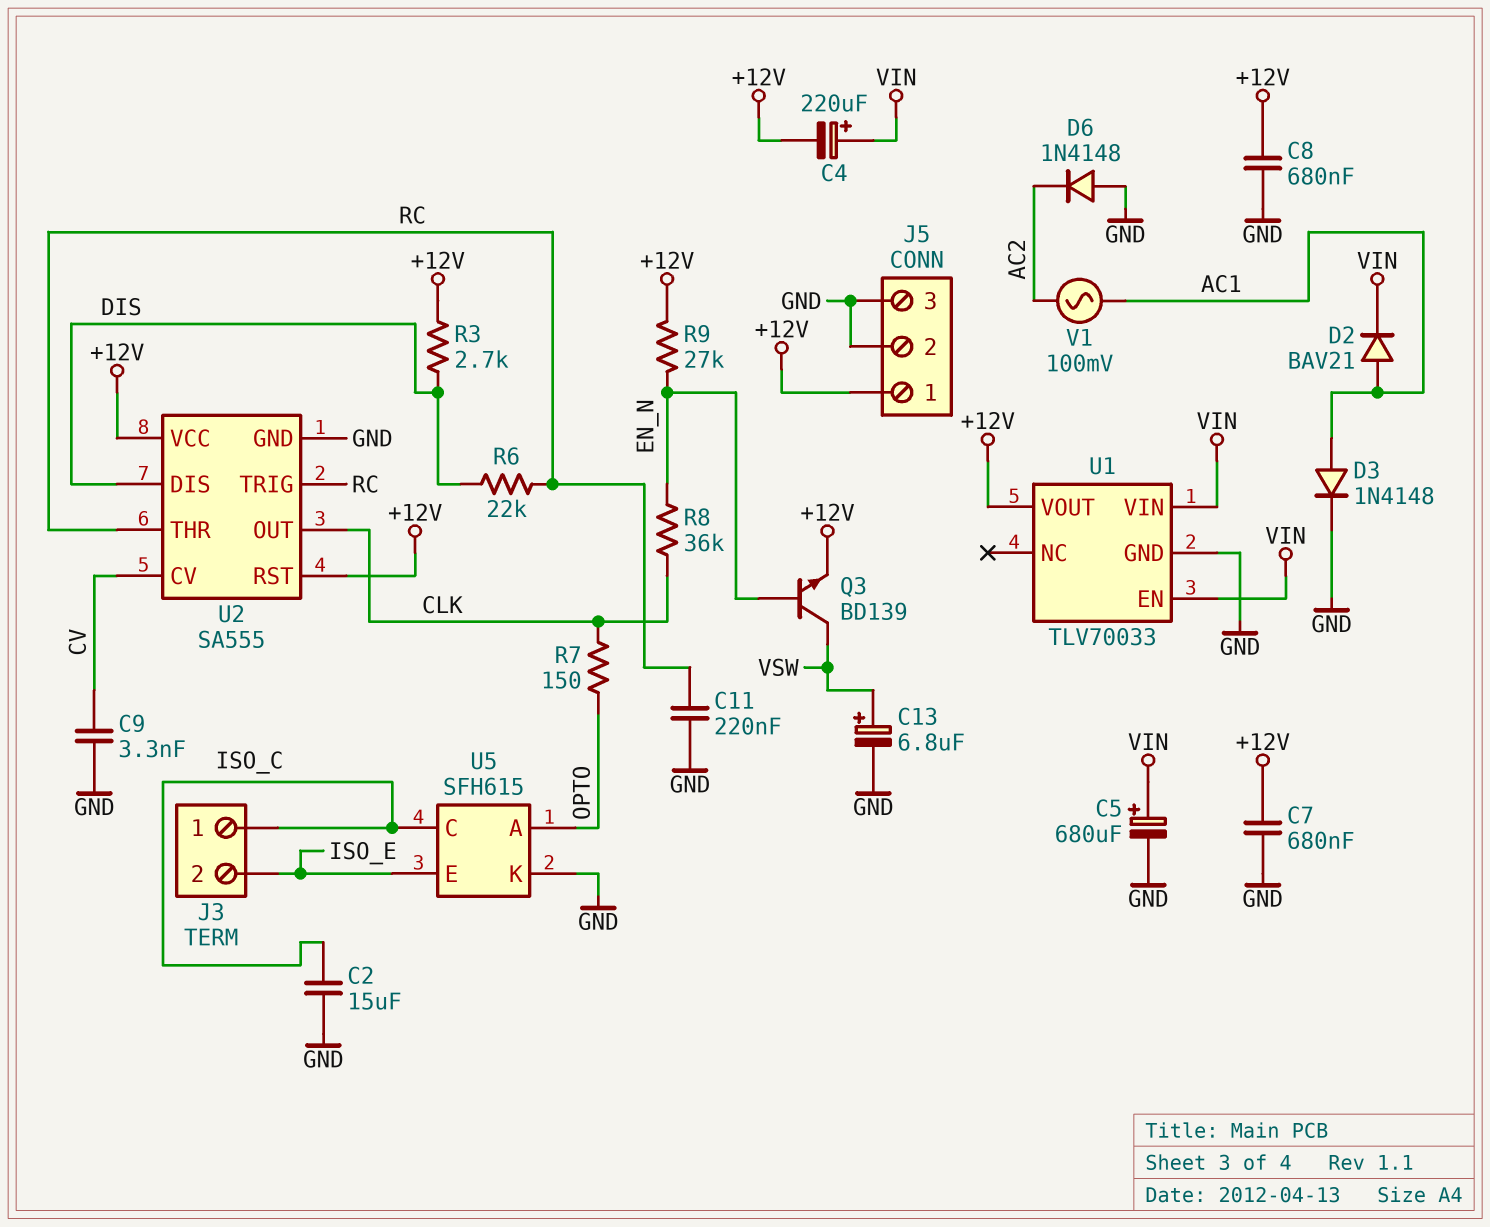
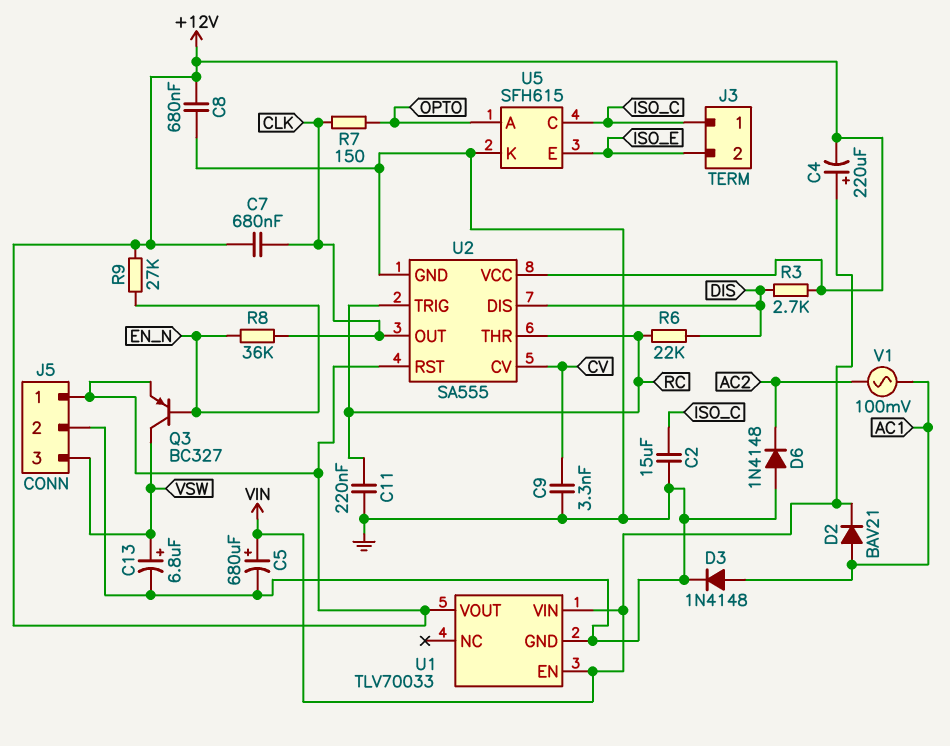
C7: 680nF (+12V, GND) -> 680nF (+12V, CLK)
J5 pin 3: GND -> VSW
Q3: NPN BD139 (B EN_N, C VSW, E +12V) -> PNP BC327 (B EN_N, C VSW, E +12V)

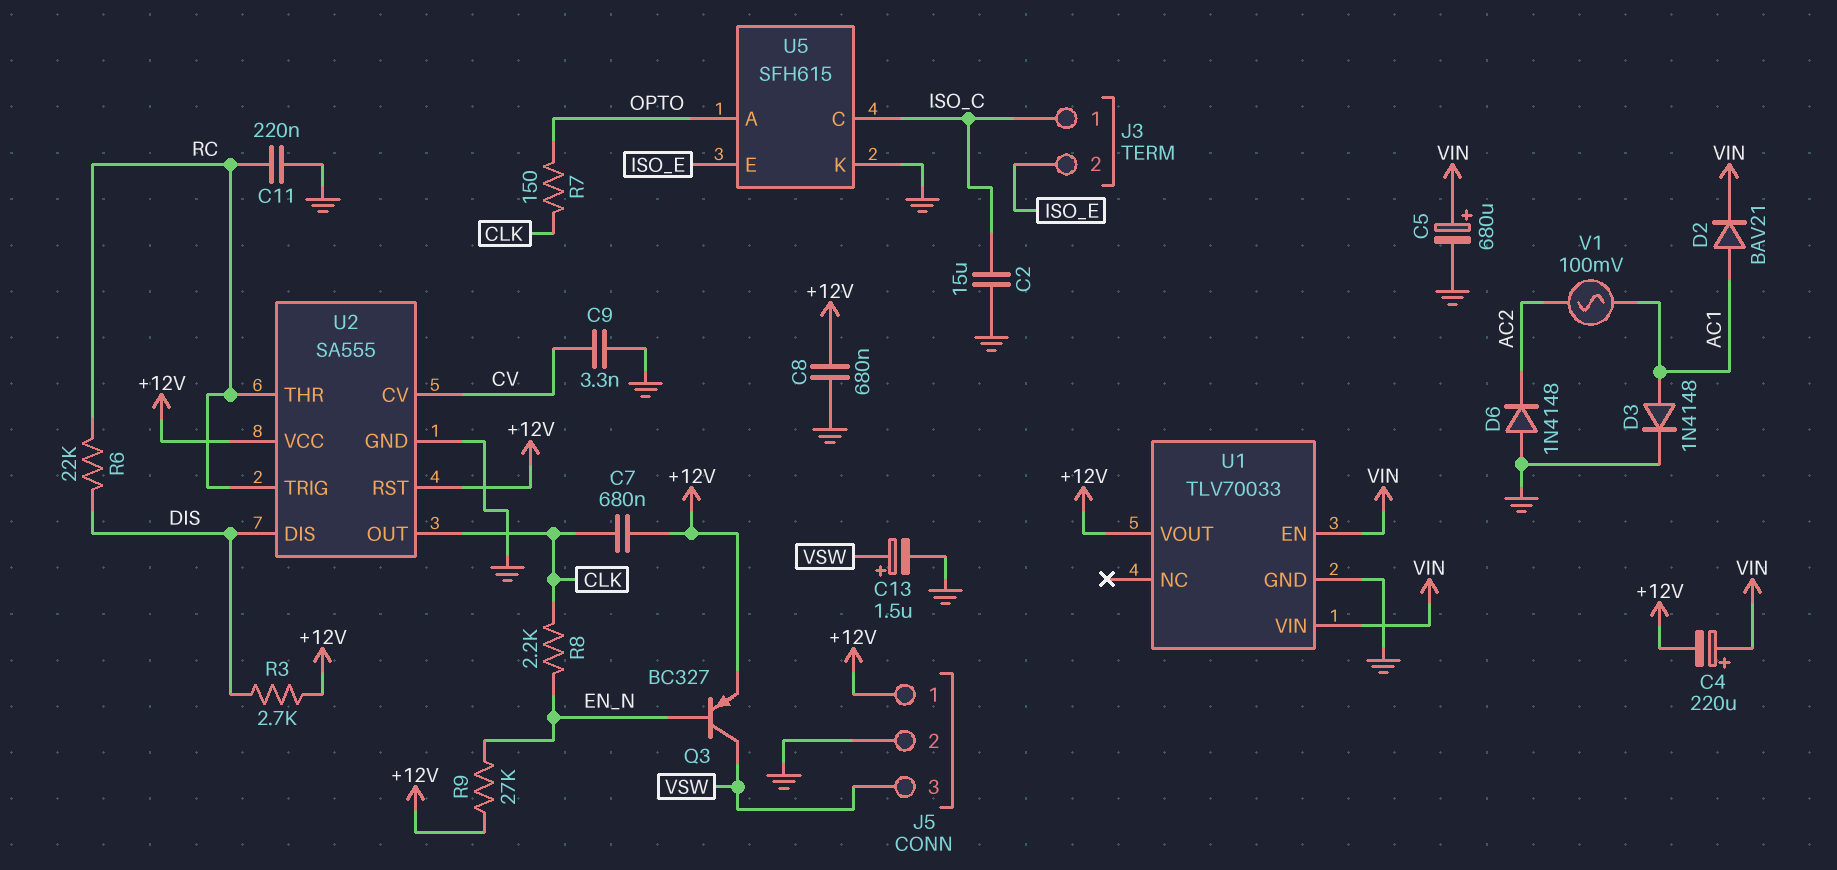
C13: 6.8uF (plus VSW, minus GND) -> 1.5uF (plus VSW, minus GND)
R8: 36k (CLK, EN_N) -> 2.2k (CLK, EN_N)

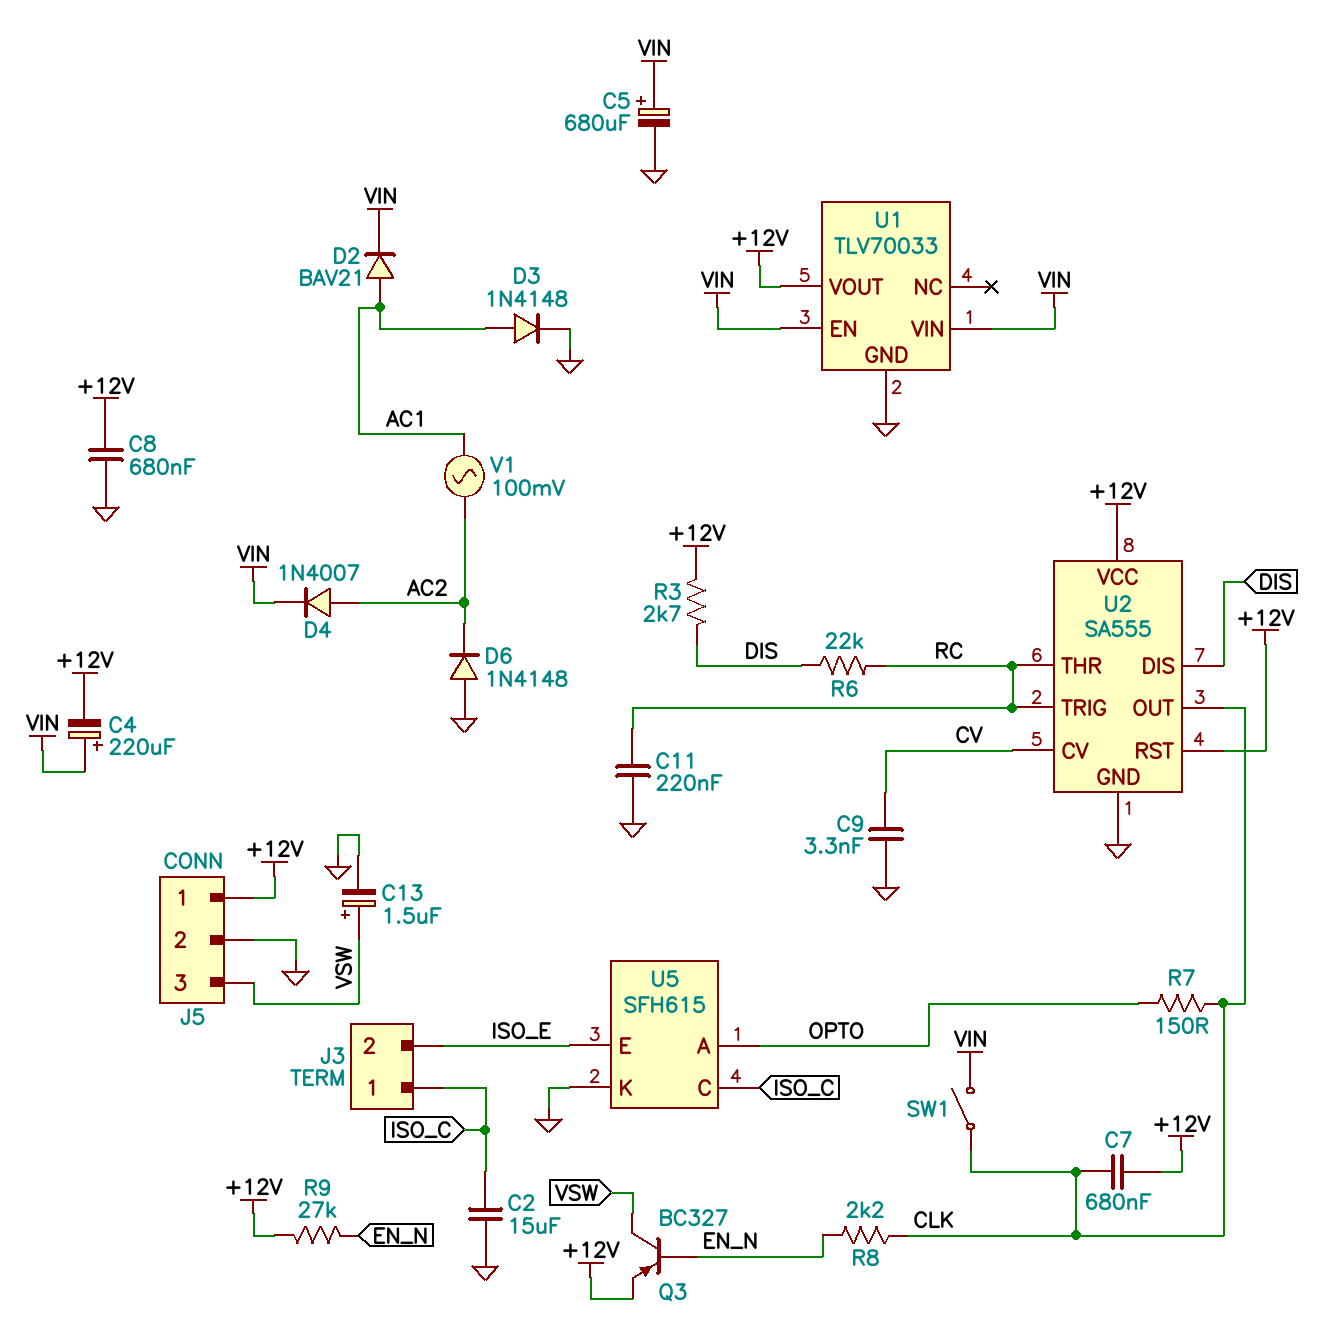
D4: none -> diode 1N4007 (A AC2, K VIN)
SW1: none -> switch (CLK, VIN)

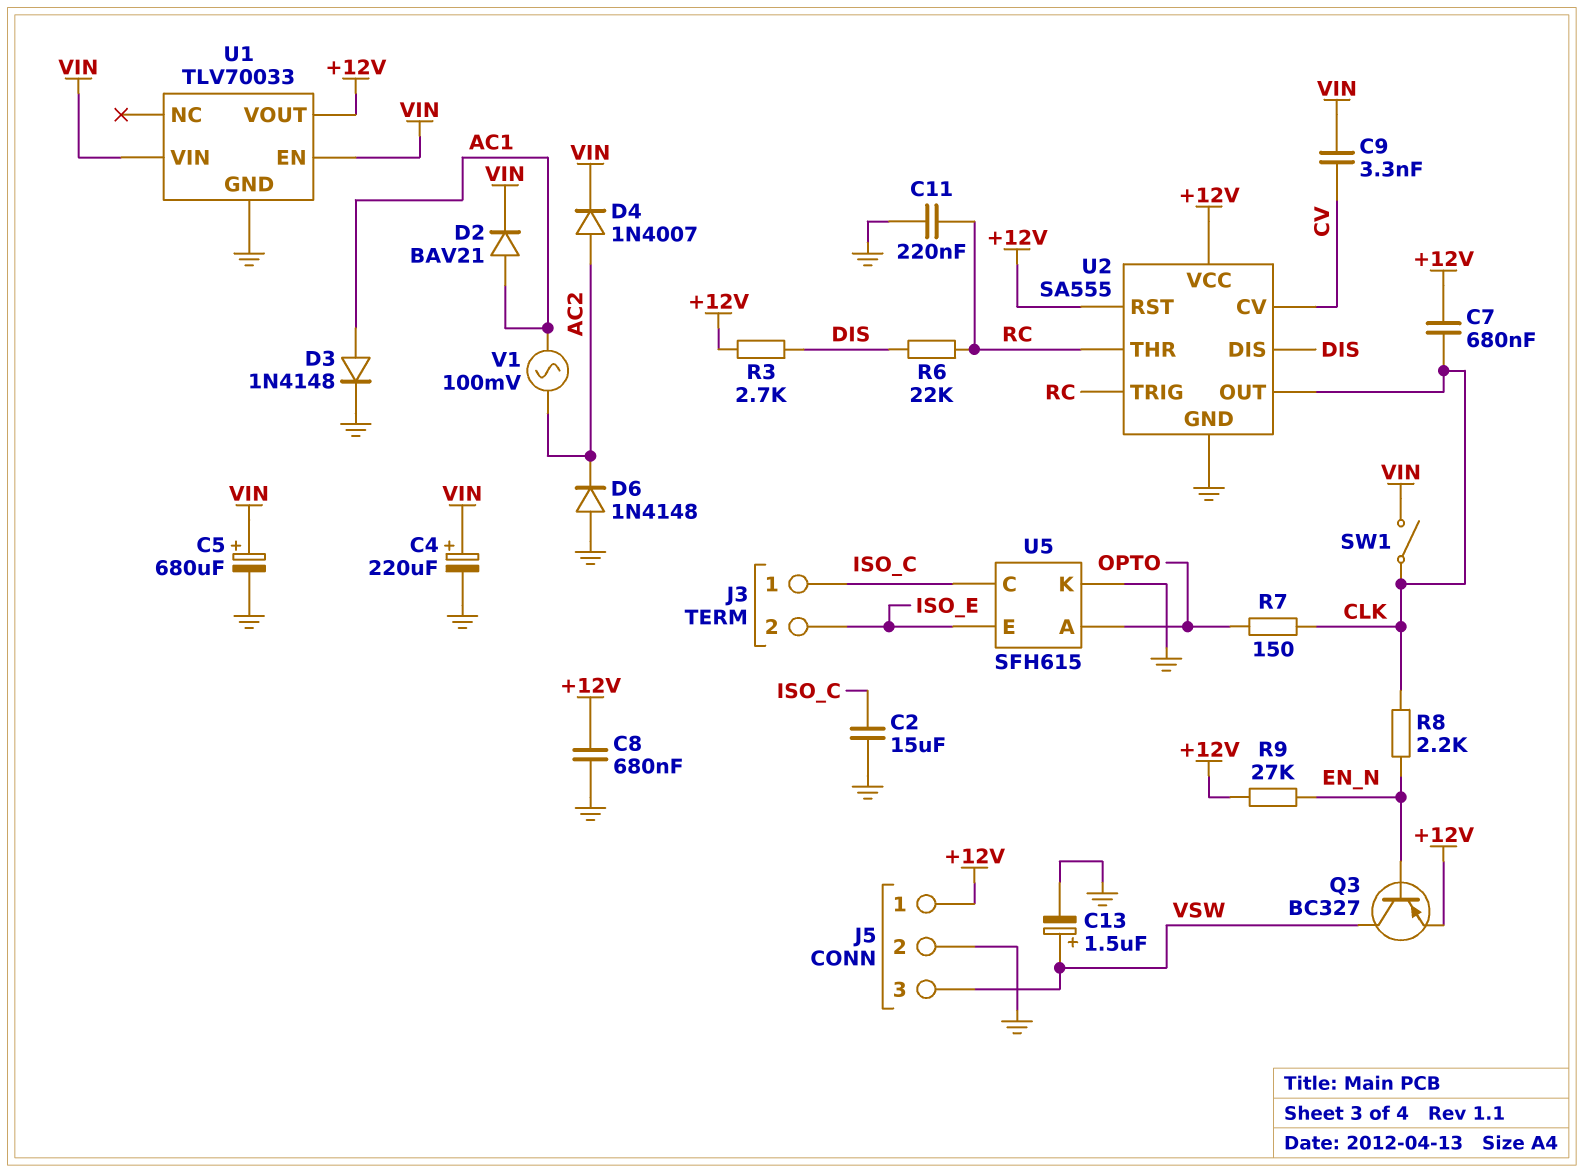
C4: 220uF (plus VIN, minus +12V) -> 220uF (plus VIN, minus GND)
C9: 3.3nF (CV, GND) -> 3.3nF (CV, VIN)

